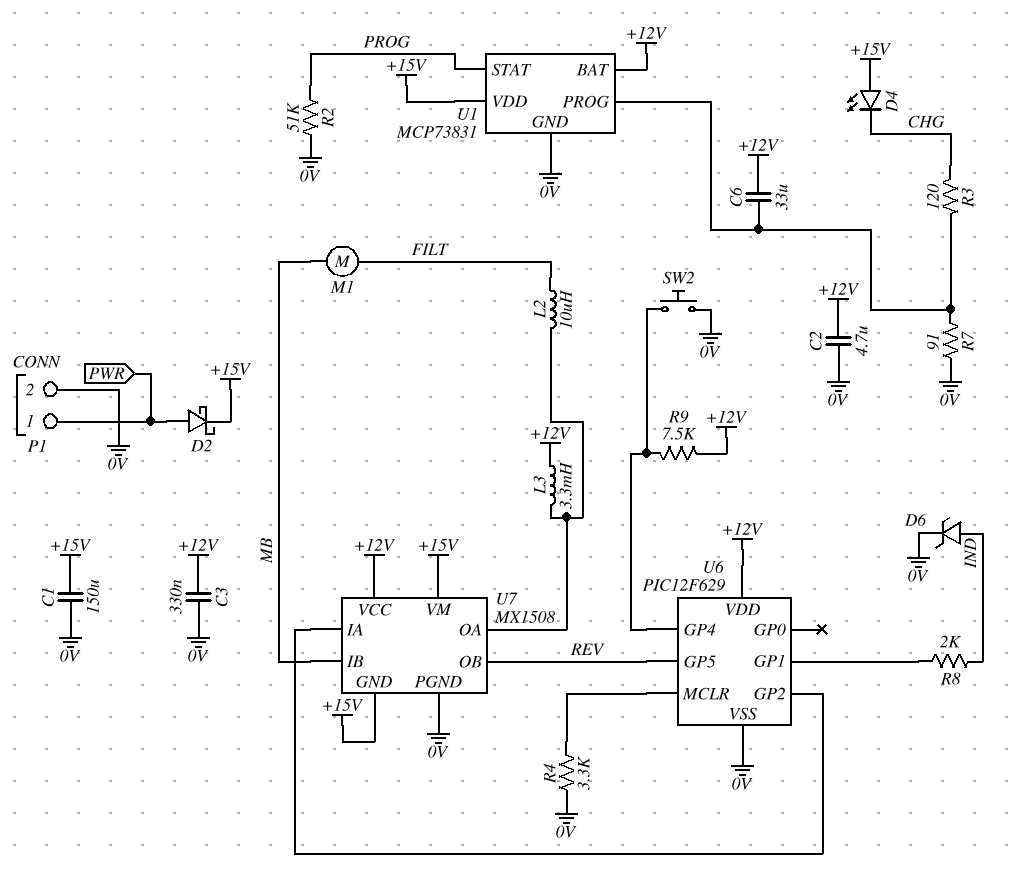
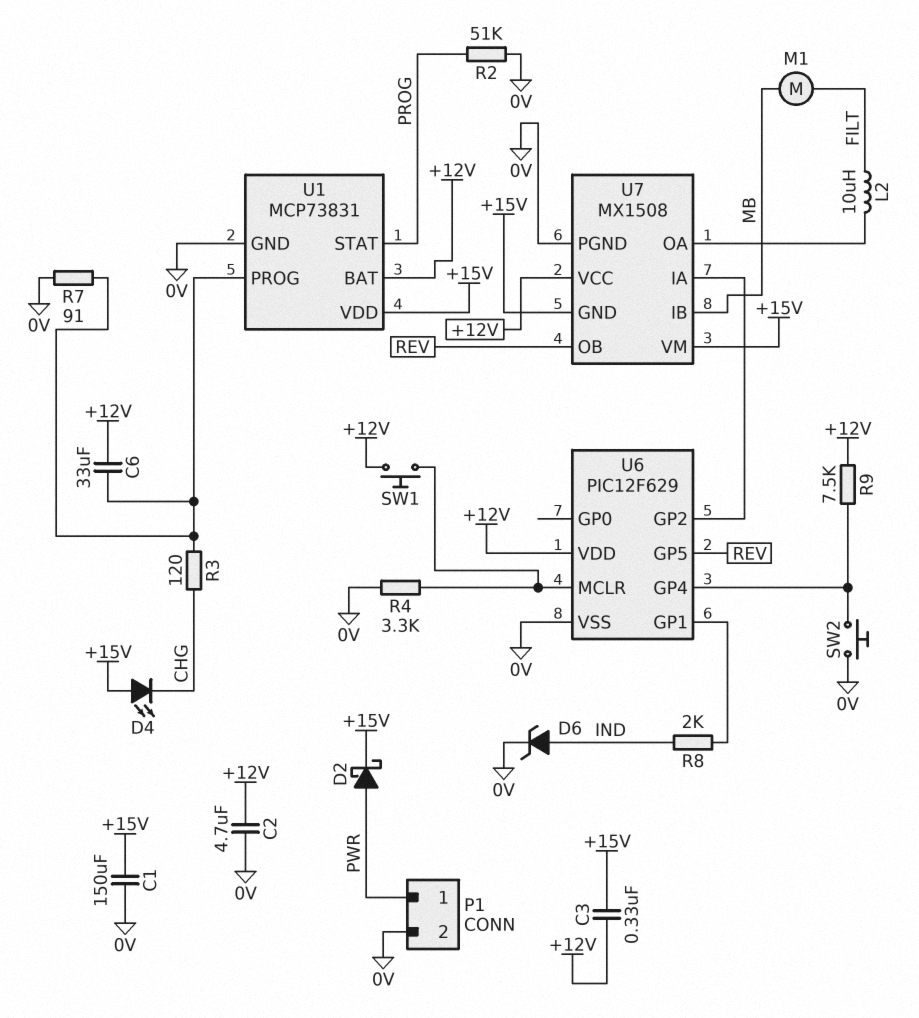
C3: 330nF (+12V, 0V) -> 330nF (+12V, +15V)
L3: 3.3mH (+12V, U7/OA) -> none
SW1: none -> button (+12V, U6/MCLR)

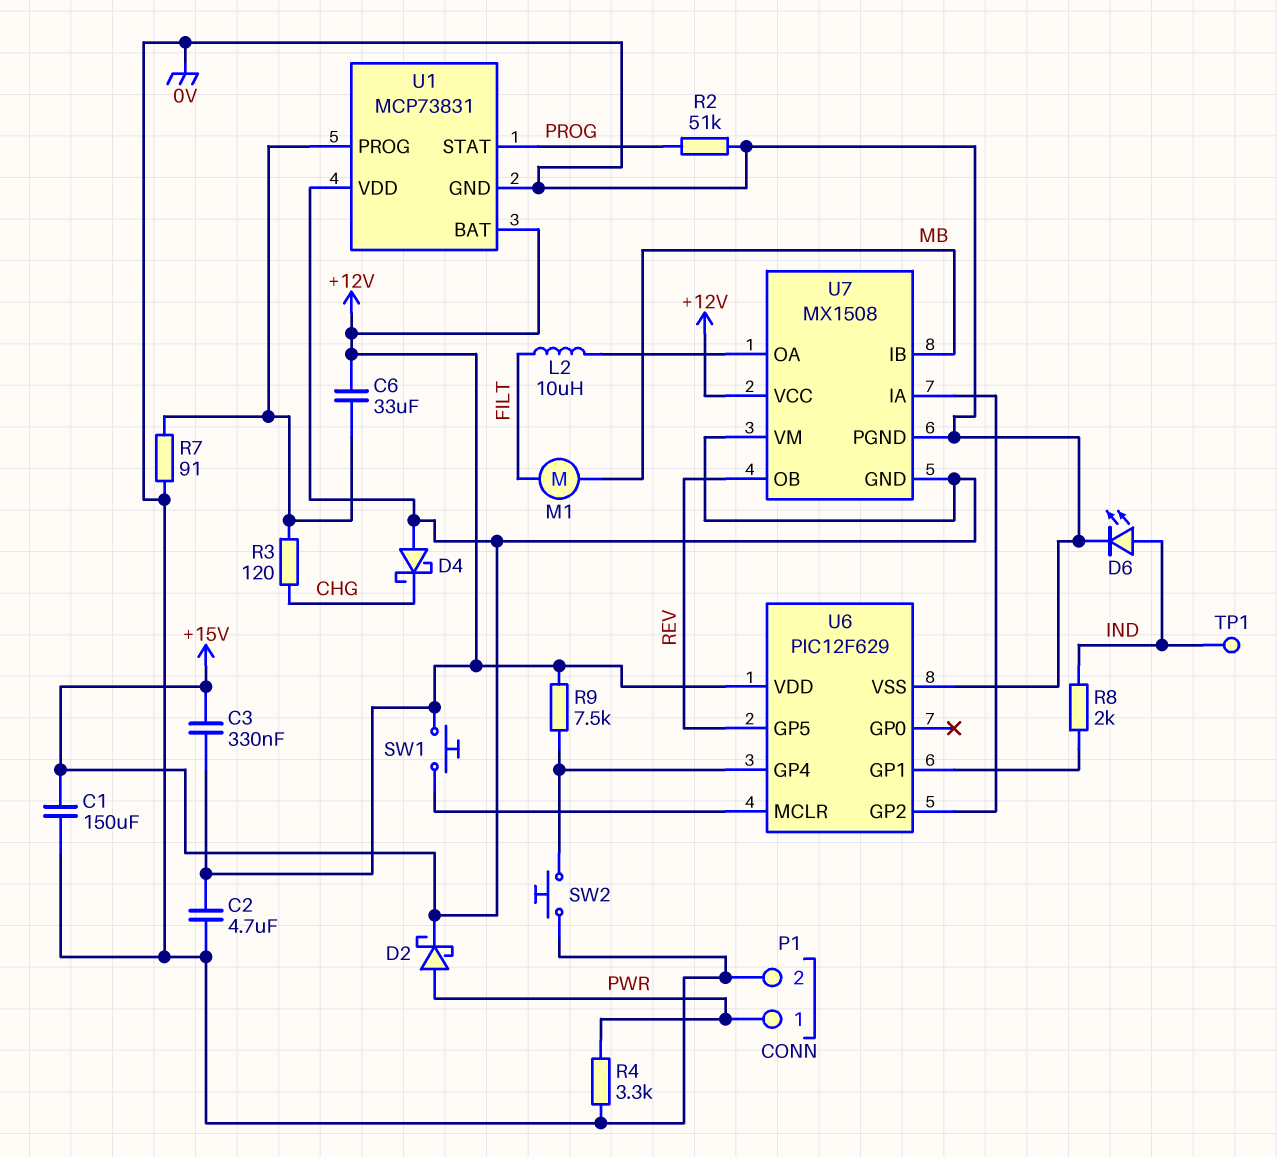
D4: LED (A +15V, K CHG) -> schottky (A +15V, K CHG)
D6: zener (A IND, K 0V) -> LED (A IND, K 0V)
R4: 3.3k (0V, U6/MCLR) -> 3.3k (0V, PWR)
TP1: none -> test point (IND)

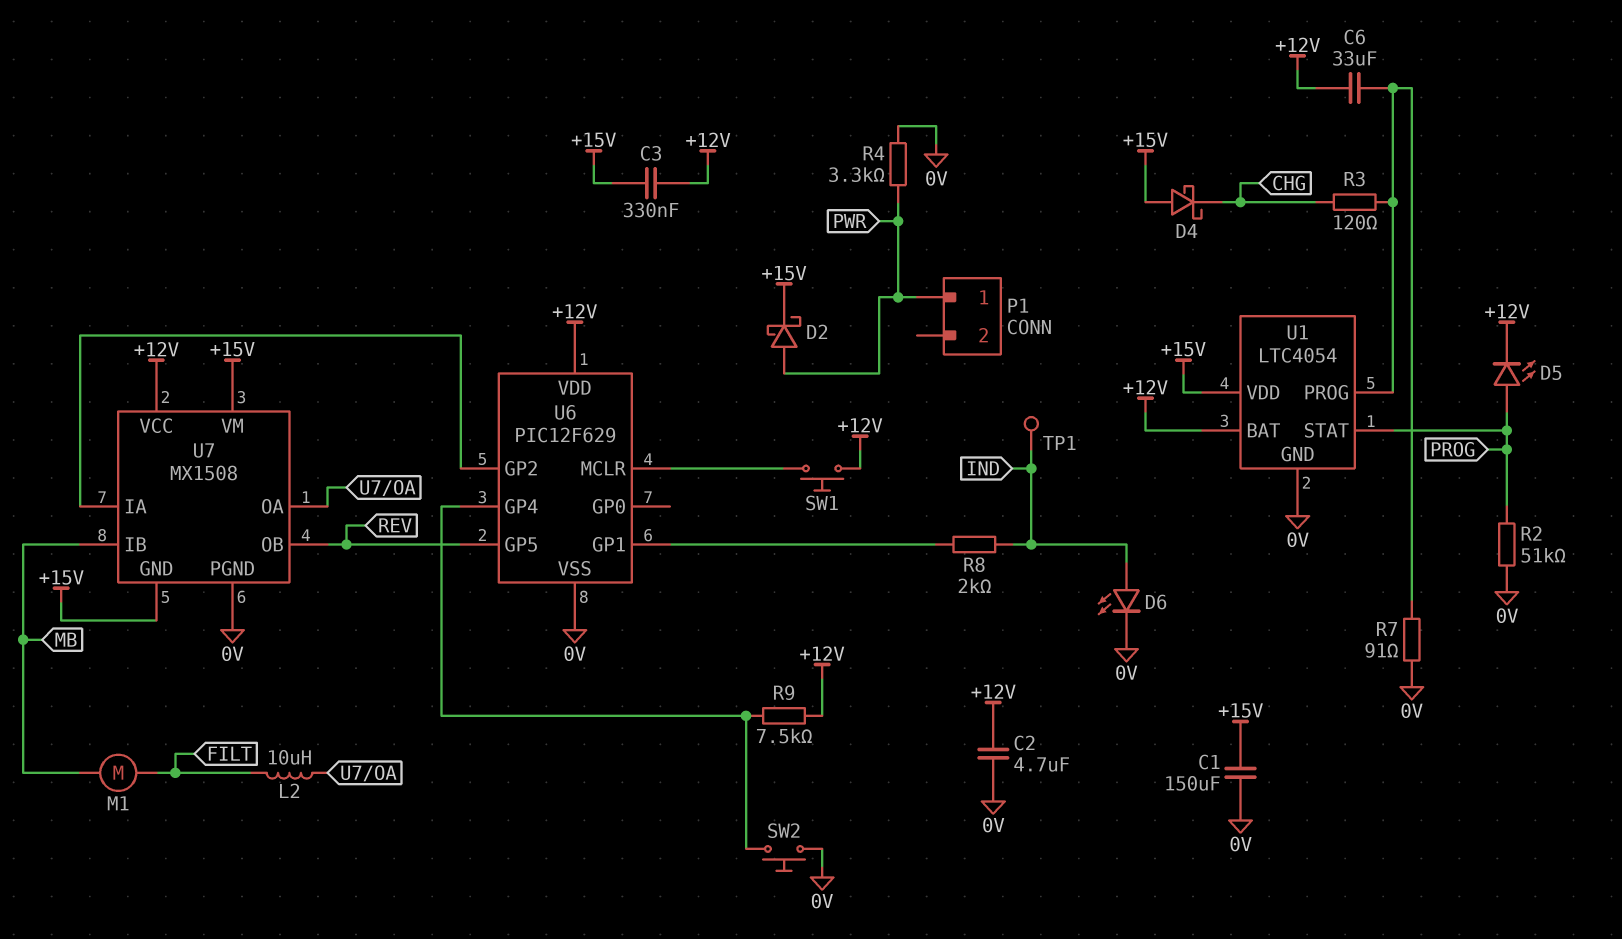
D5: none -> LED (A PROG, K +12V)
P1 pin 2: 0V -> none
U1: MCP73831 -> LTC4054

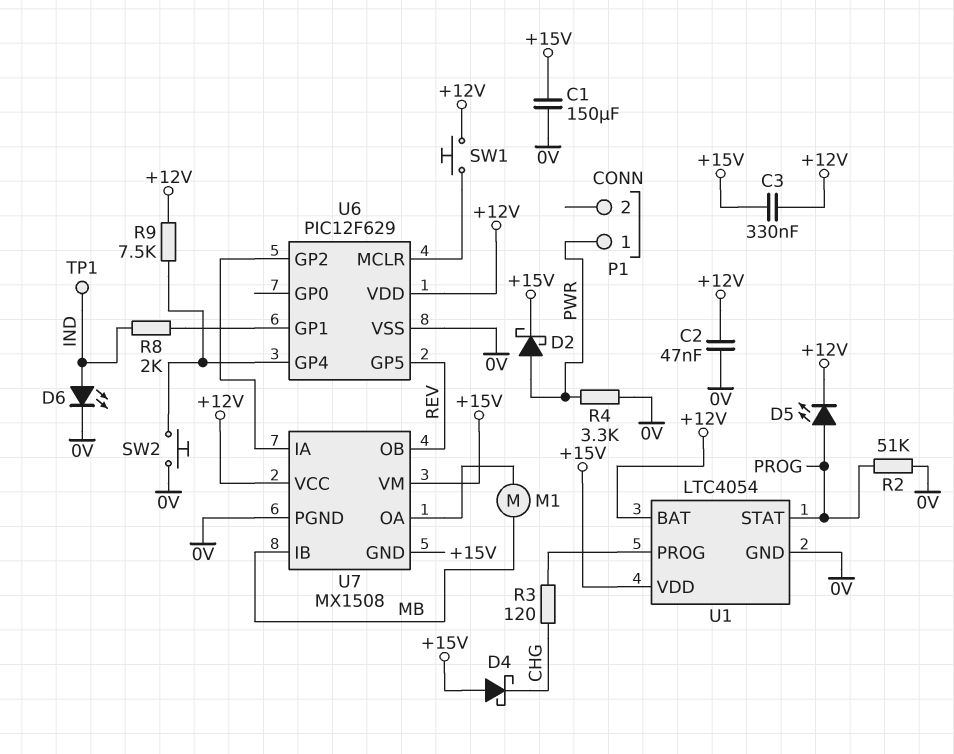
C2: 4.7uF (+12V, 0V) -> 47nF (+12V, 0V)
C6: 33uF (+12V, U1/PROG) -> none
L2: 10uH (FILT, U7/OA) -> none
M1: motor (FILT, MB) -> motor (MB, U7/OA)
R7: 91 (0V, U1/PROG) -> none

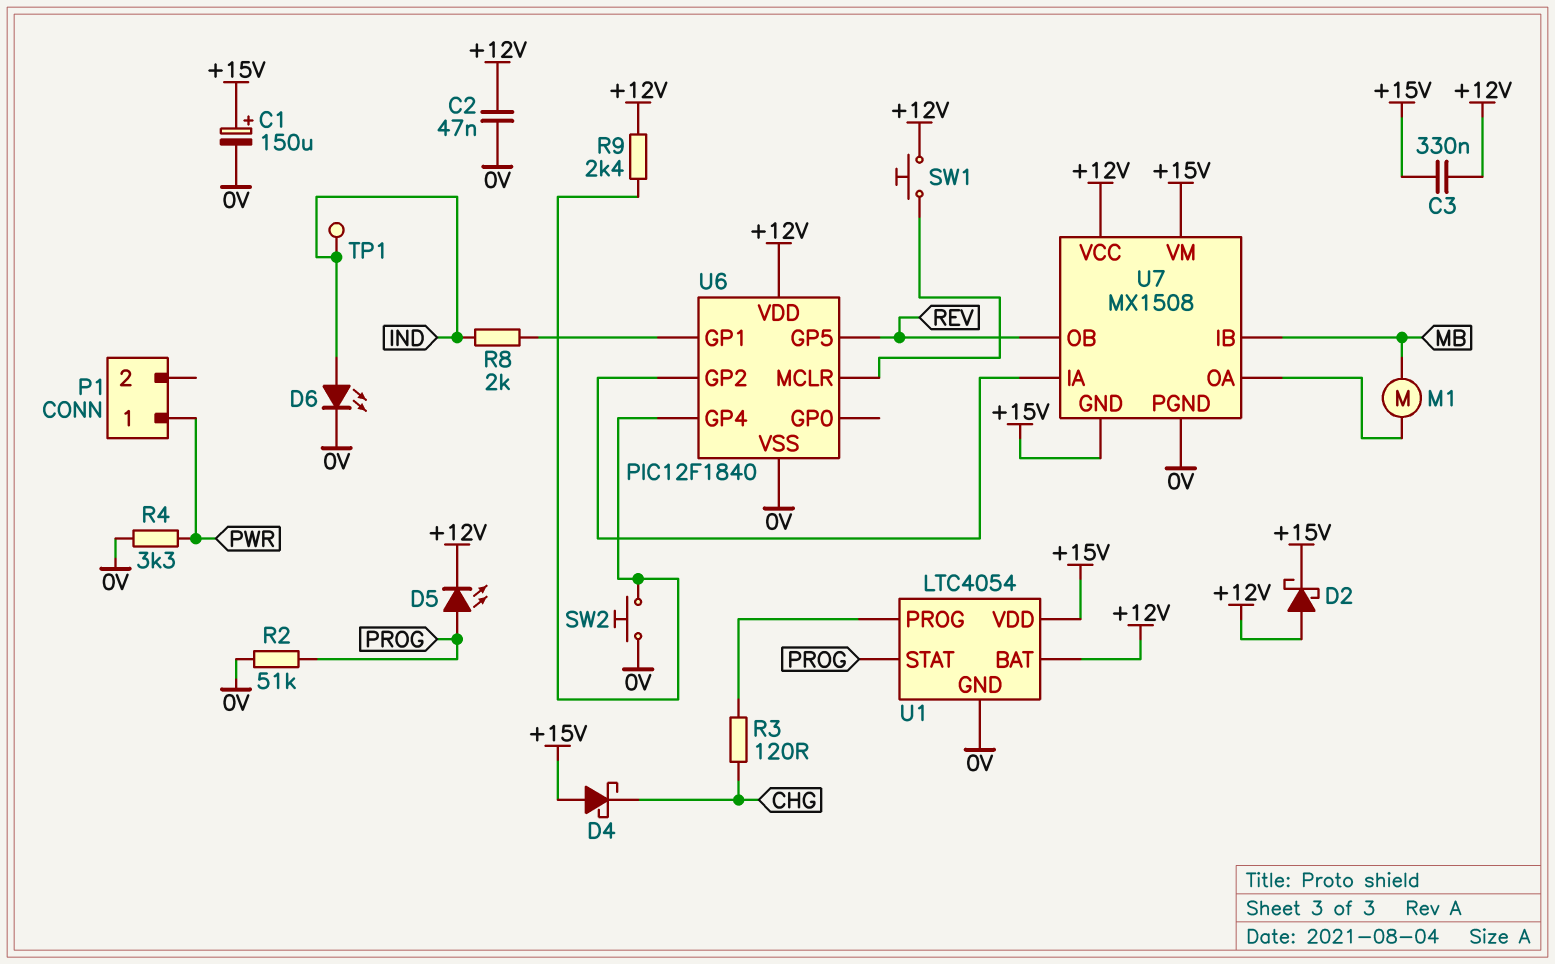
C1: 150uF (+15V, 0V) -> 150uF (plus +15V, minus 0V)
D2: schottky (A PWR, K +15V) -> schottky (A +12V, K +15V)
R9: 7.5k (+12V, U6/GP4) -> 2.4k (+12V, U6/GP4)
U6: PIC12F629 -> PIC12F1840

